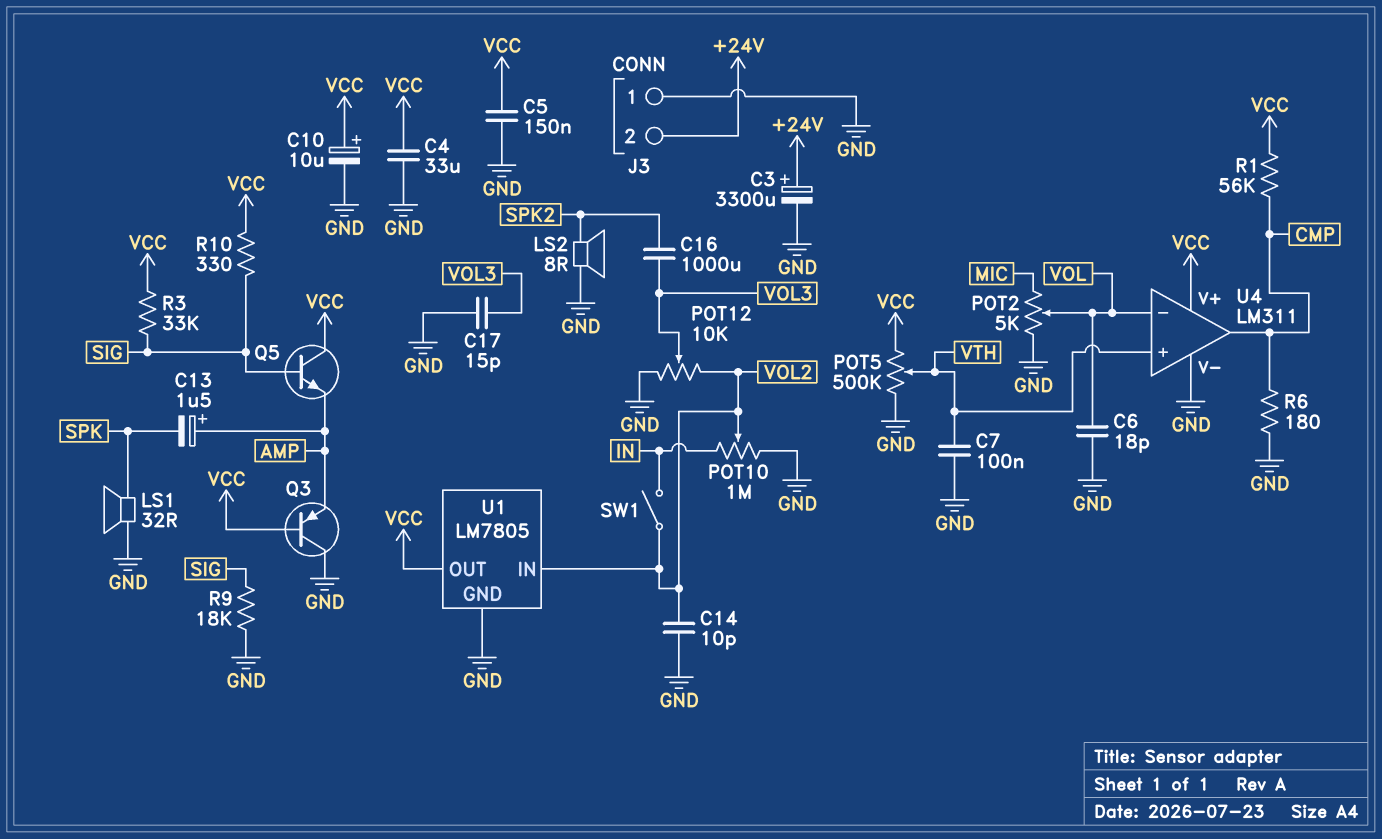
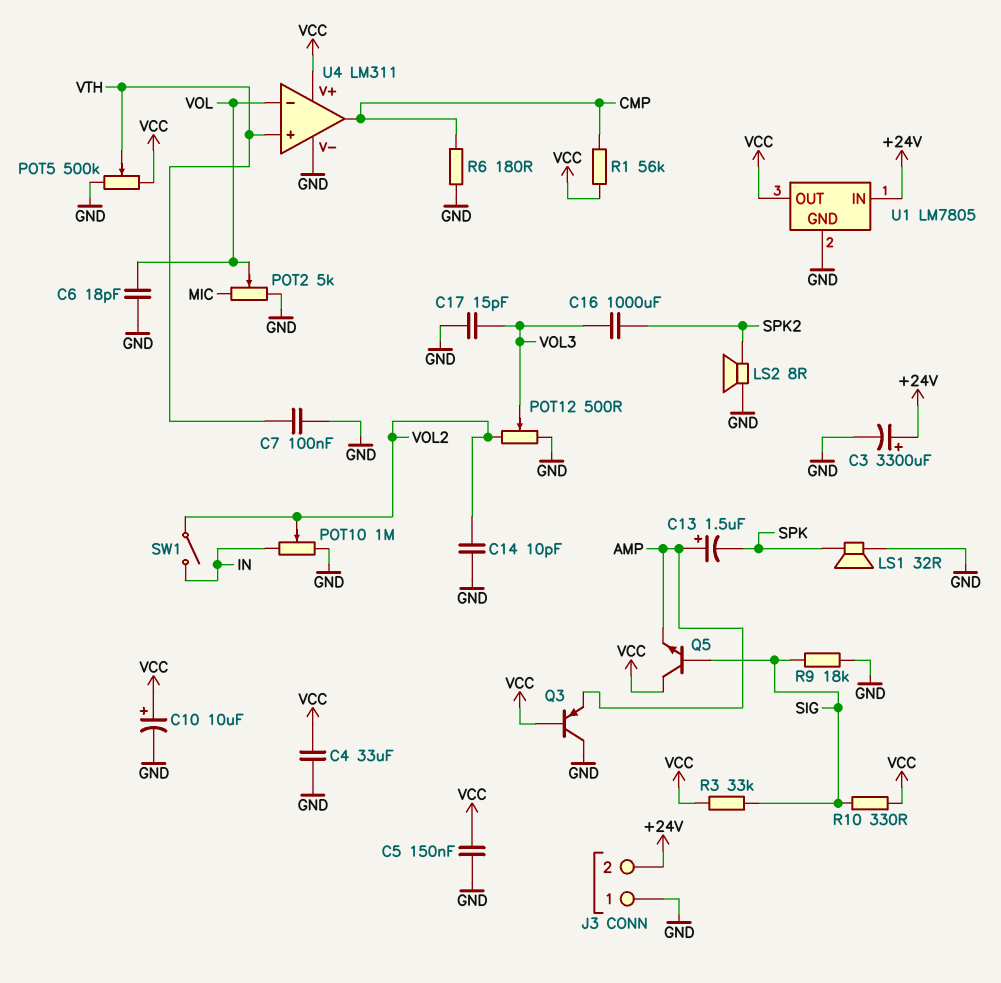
POT12: 10k (GND, VOL2, wiper VOL3) -> 500 (GND, VOL2, wiper VOL3)
U1 pin IN: VOL2 -> +24V

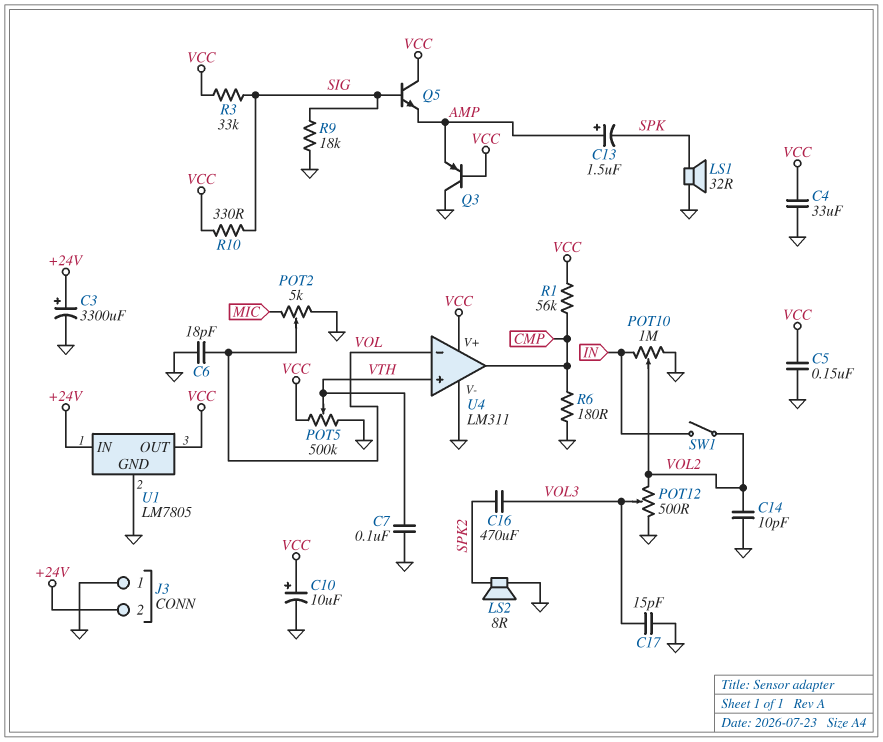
C16: 1000uF (SPK2, VOL3) -> 470uF (SPK2, VOL3)

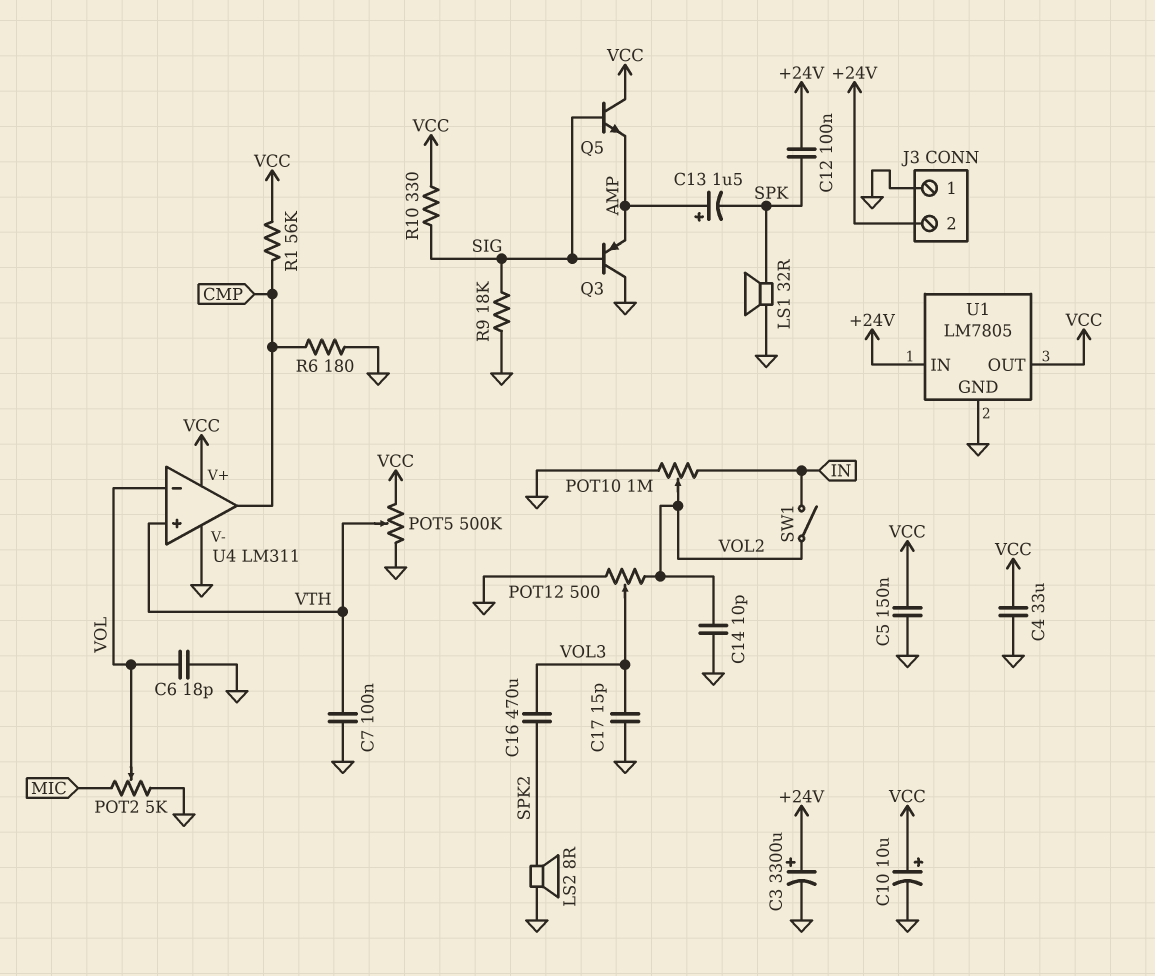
C12: none -> 100nF (+24V, SPK)
Q3: PNP (B VCC, C GND, E AMP) -> PNP (B SIG, C GND, E AMP)
R3: 33k (SIG, VCC) -> none

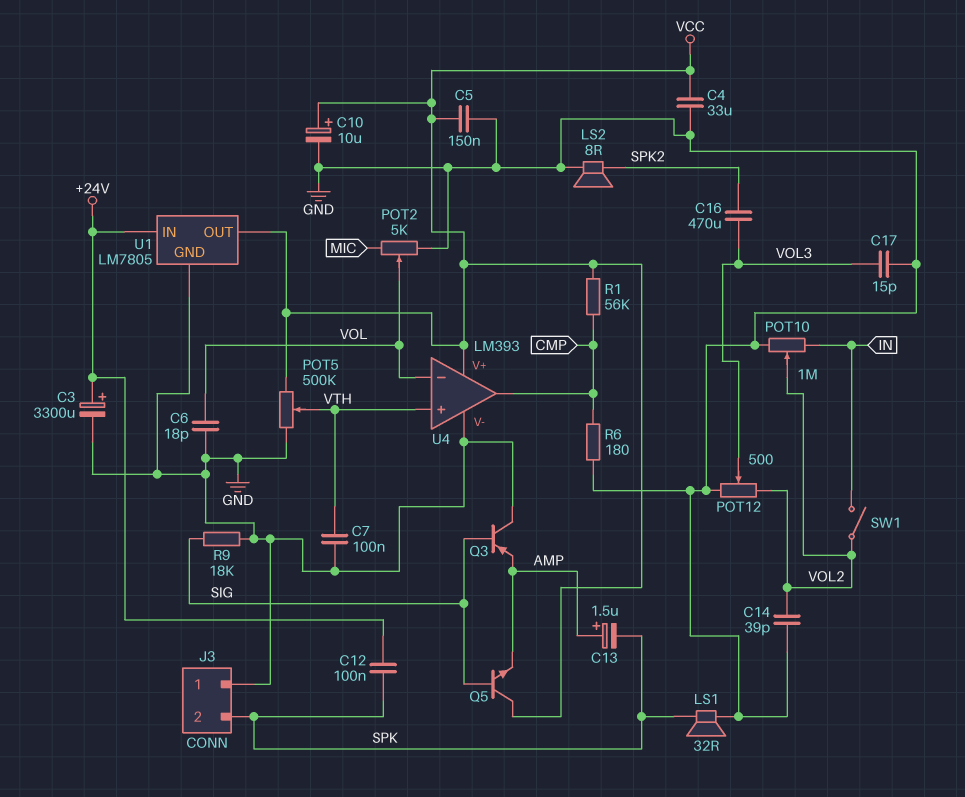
C14: 10pF (GND, VOL2) -> 39pF (GND, VOL2)
J3 pin 2: +24V -> SPK
R10: 330 (SIG, VCC) -> none
U4: LM311 -> LM393

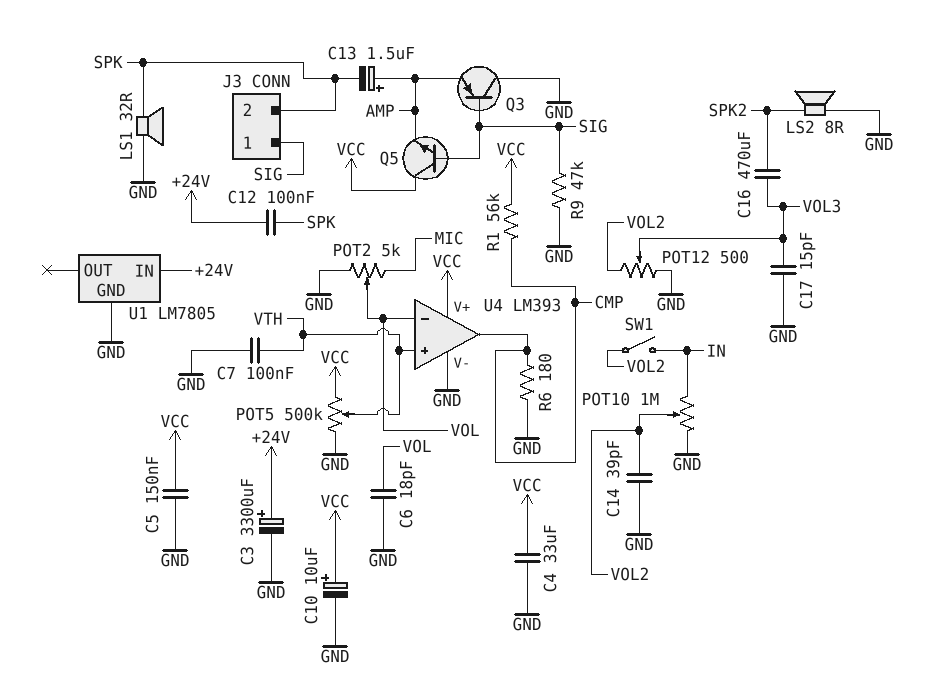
J3 pin 1: GND -> SIG
R9: 18k (GND, SIG) -> 47k (GND, SIG)
U1 pin OUT: VCC -> none

